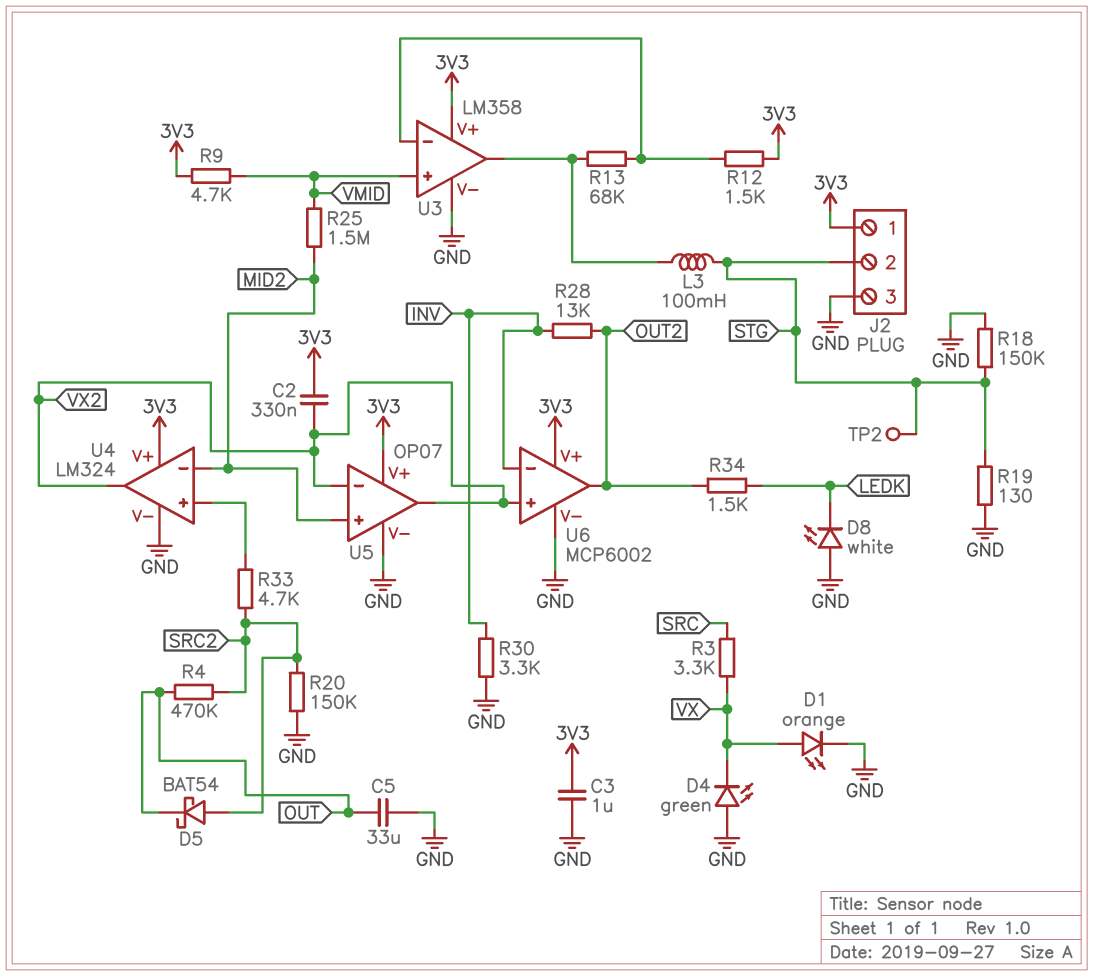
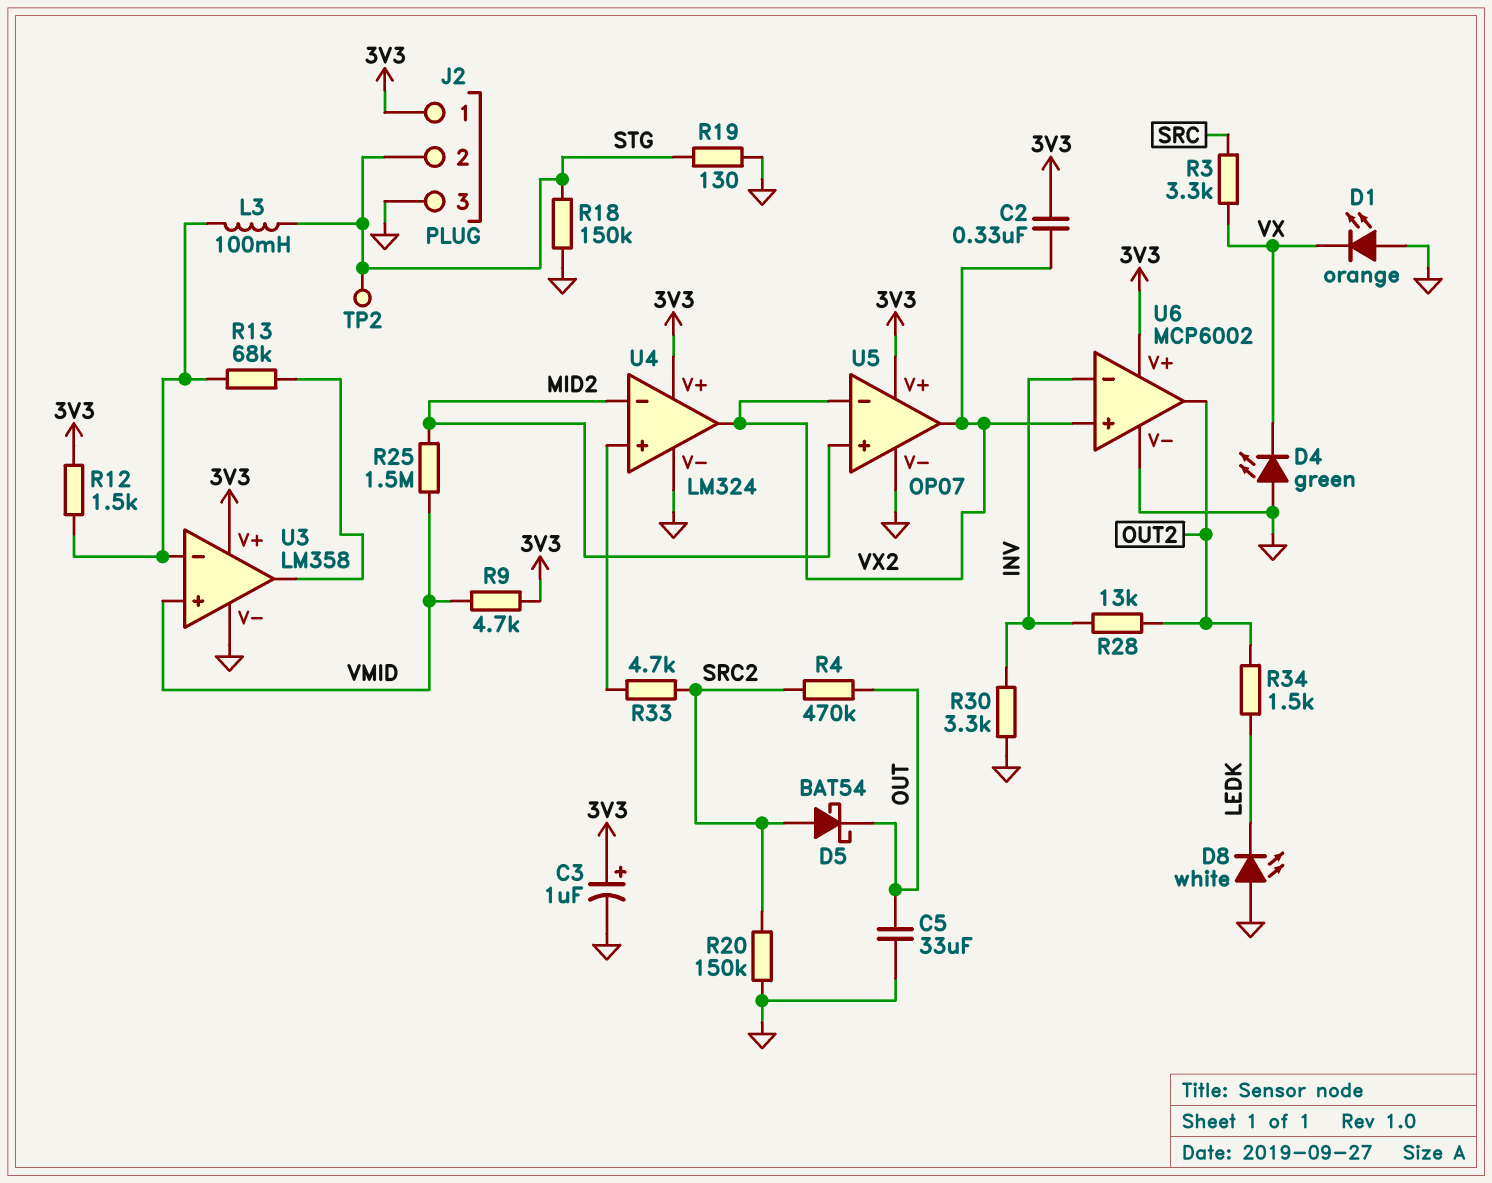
C3: 1uF (3V3, GND) -> 1uF (plus 3V3, minus GND)
D1: LED orange (A VX, K GND) -> LED orange (A GND, K VX)
L3: 100mH (STG, U3/out) -> 100mH (STG, U3/in-)

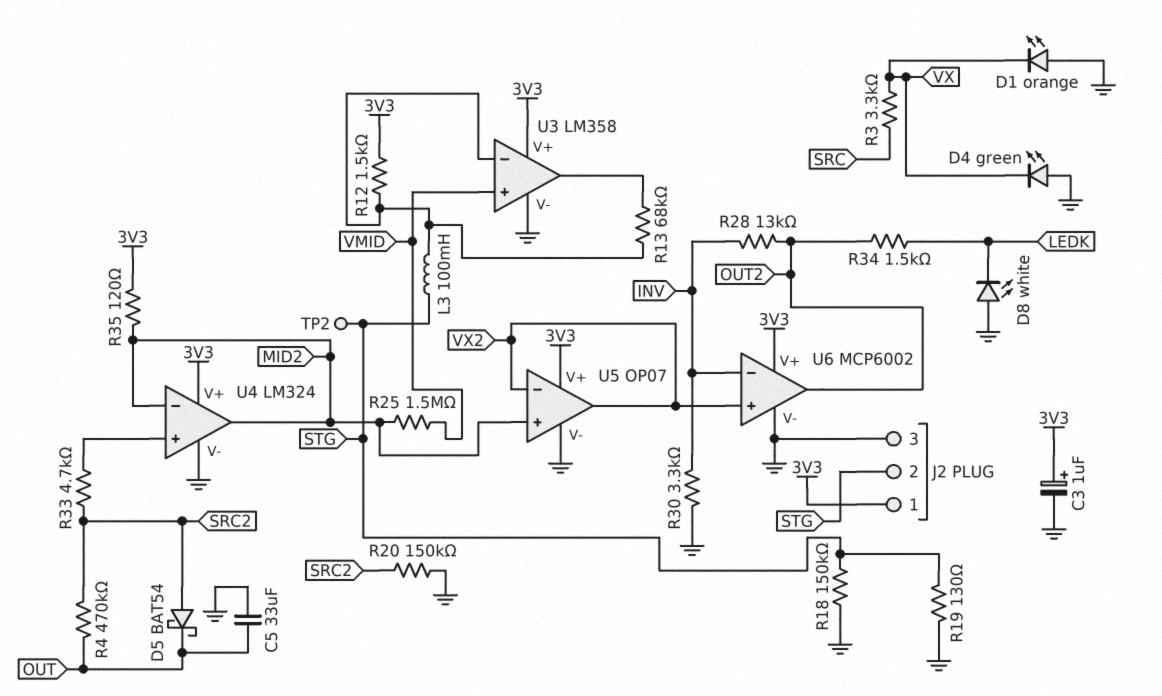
C2: 330nF (3V3, VX2) -> none
R9: 4.7k (3V3, VMID) -> none
R35: none -> 120 (3V3, MID2)
U4 pin out: VX2 -> MID2

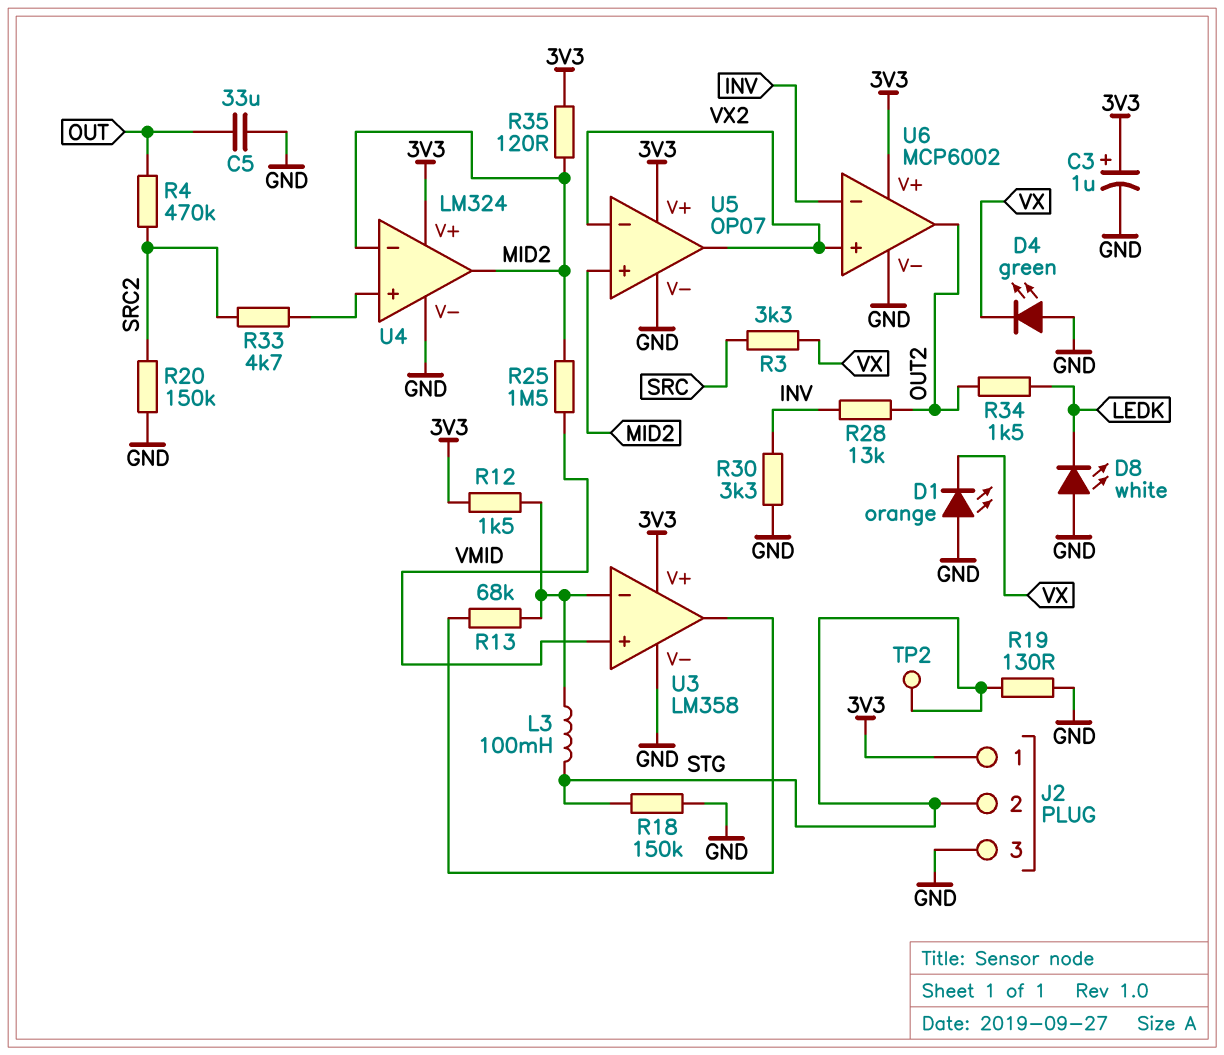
D5: schottky BAT54 (A SRC2, K OUT) -> none

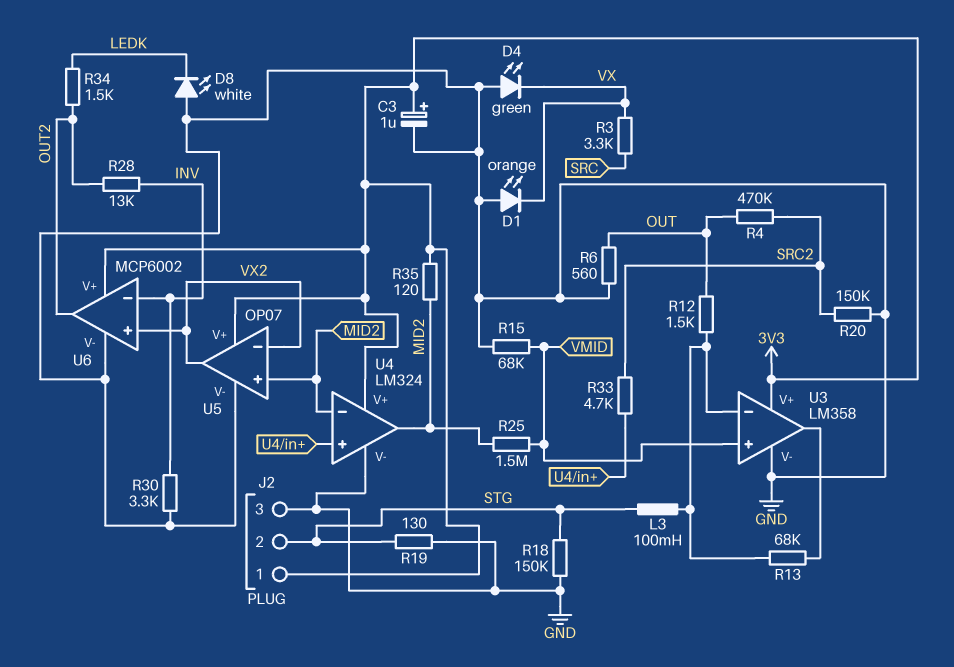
C5: 33uF (GND, OUT) -> none
R6: none -> 560 (GND, OUT)
R12: 1.5k (3V3, U3/in-) -> 1.5k (OUT, U3/in-)
R15: none -> 68k (GND, VMID)
TP2: test point (STG) -> none

